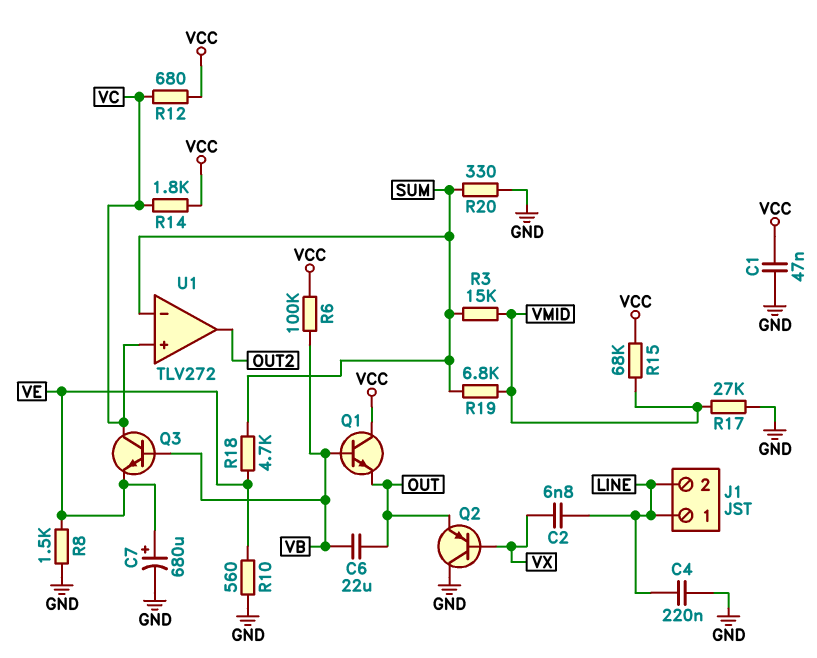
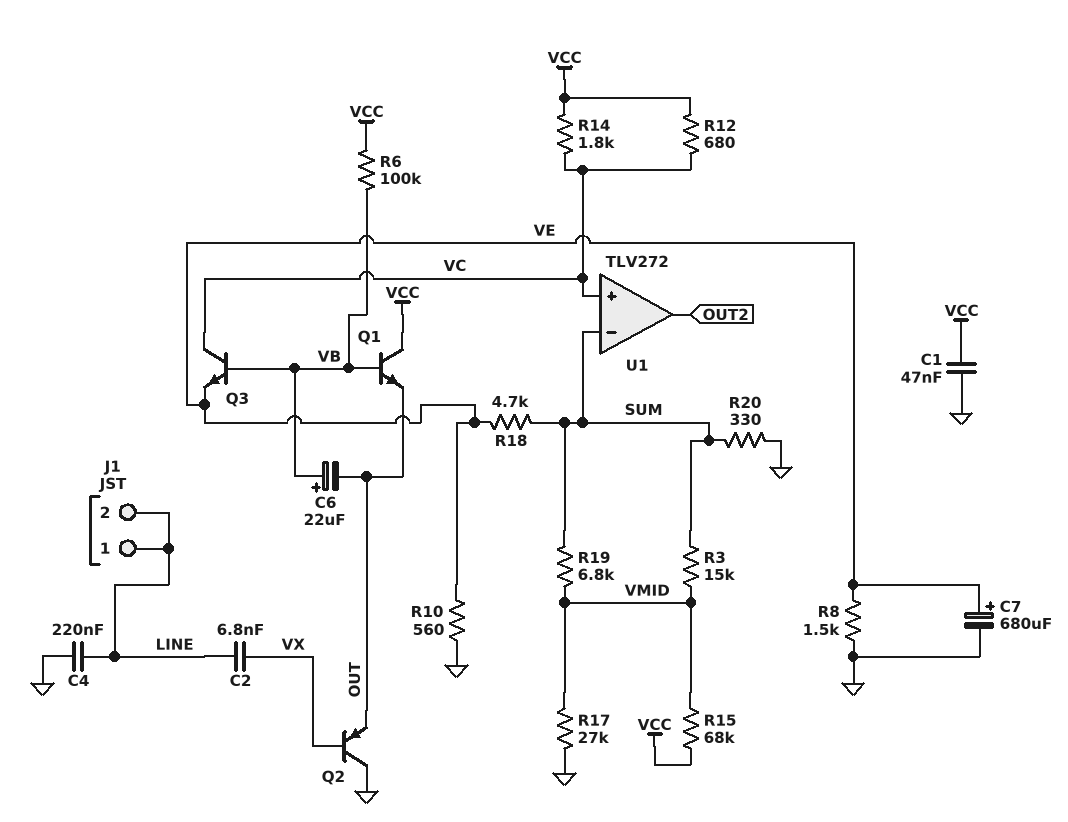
C6: 22uF (OUT, VB) -> 22uF (plus VB, minus OUT)

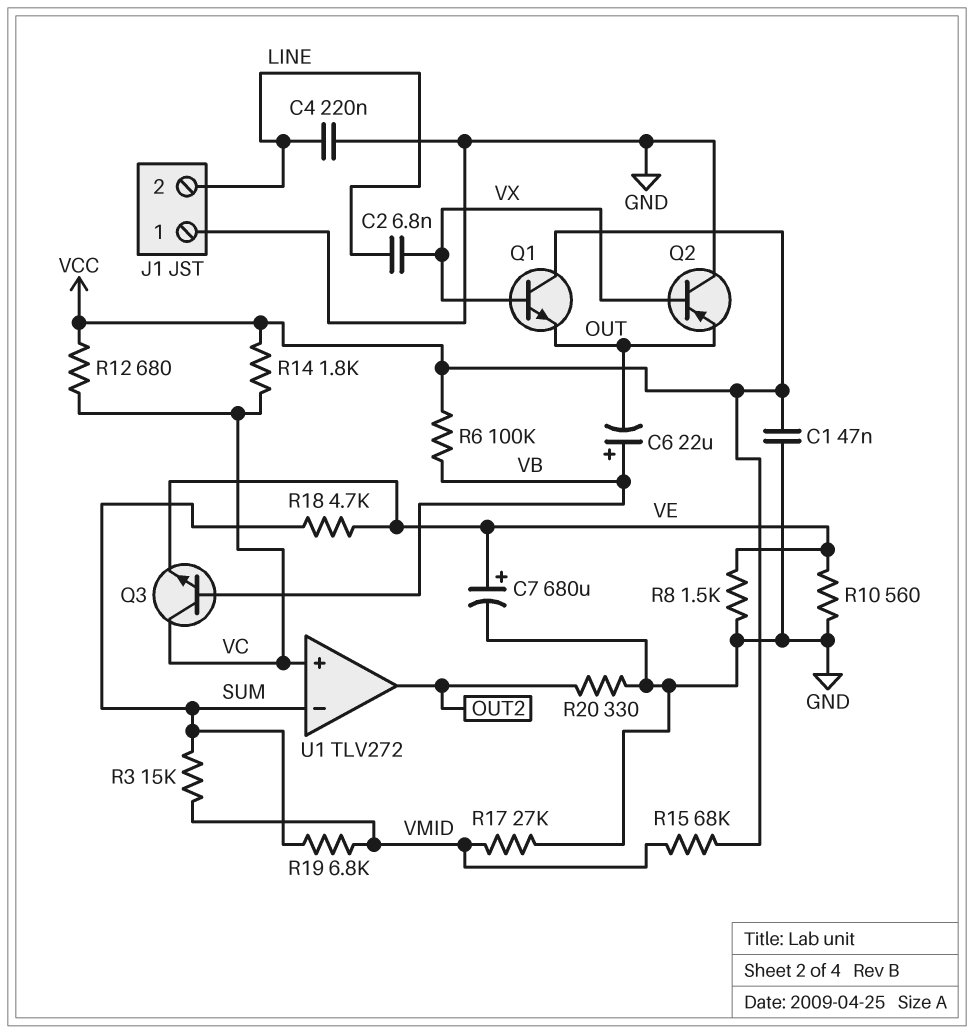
J1 pin 1: LINE -> GND
Q1: NPN (B VB, C VCC, E OUT) -> NPN (B VX, C VCC, E OUT)
R20: 330 (GND, SUM) -> 330 (GND, OUT2)

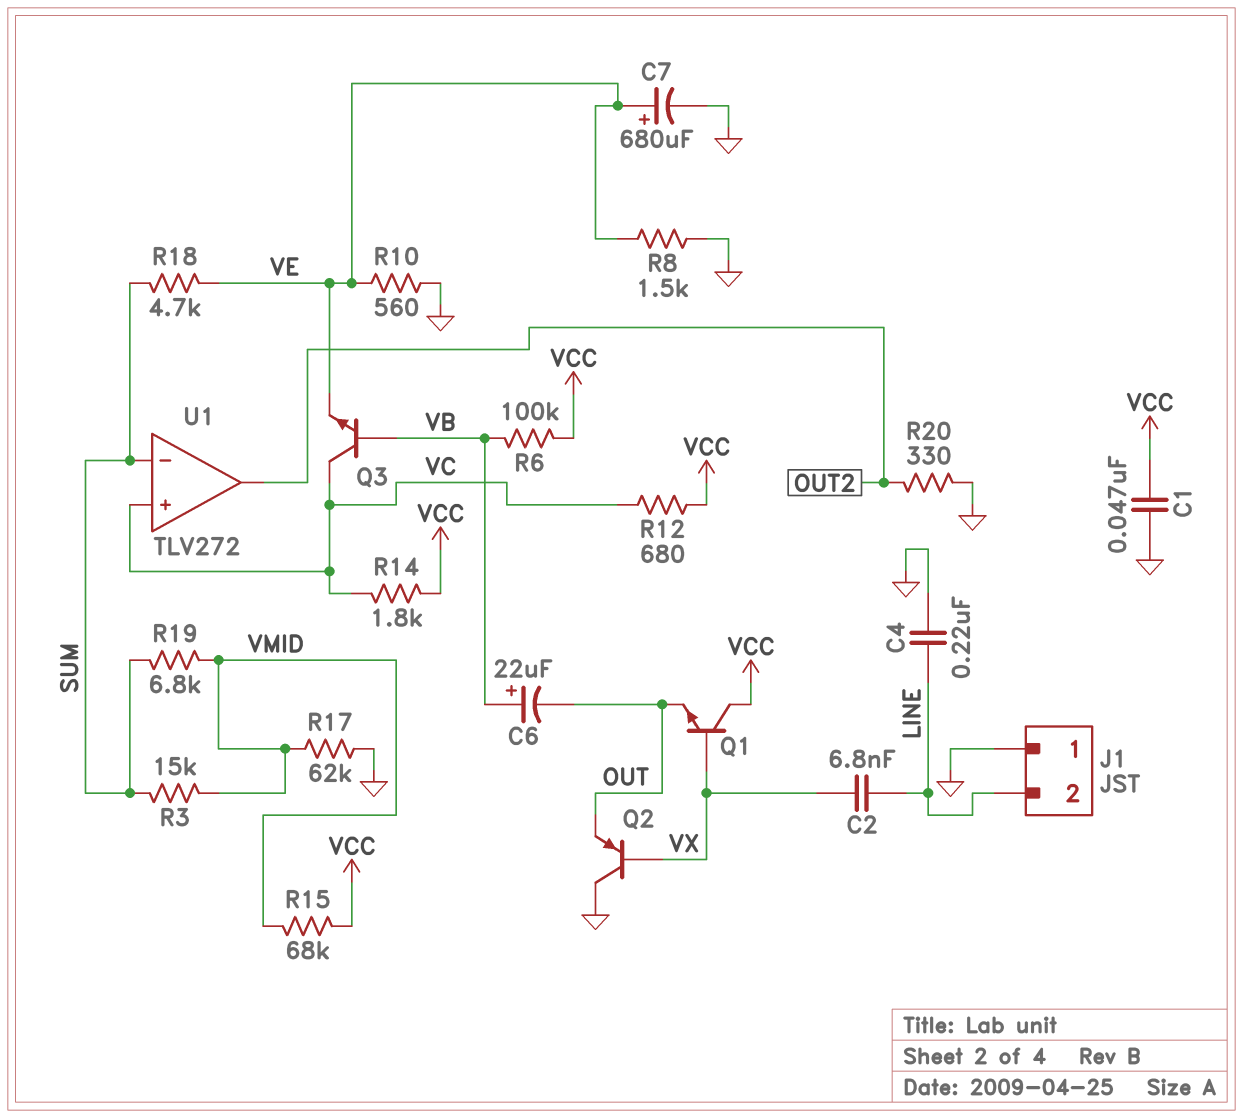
R17: 27k (GND, VMID) -> 62k (GND, VMID)

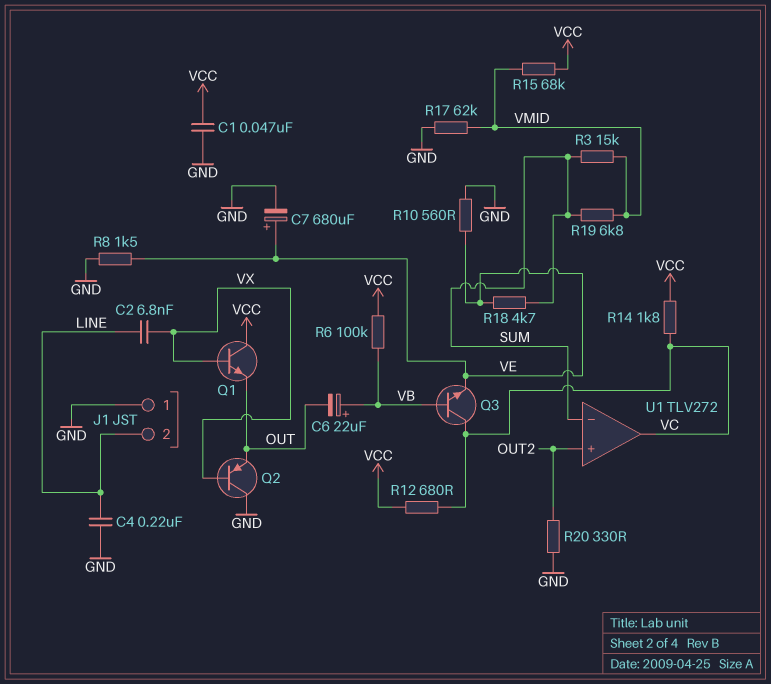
U1 pin in+: VC -> OUT2
U1 pin out: OUT2 -> VC

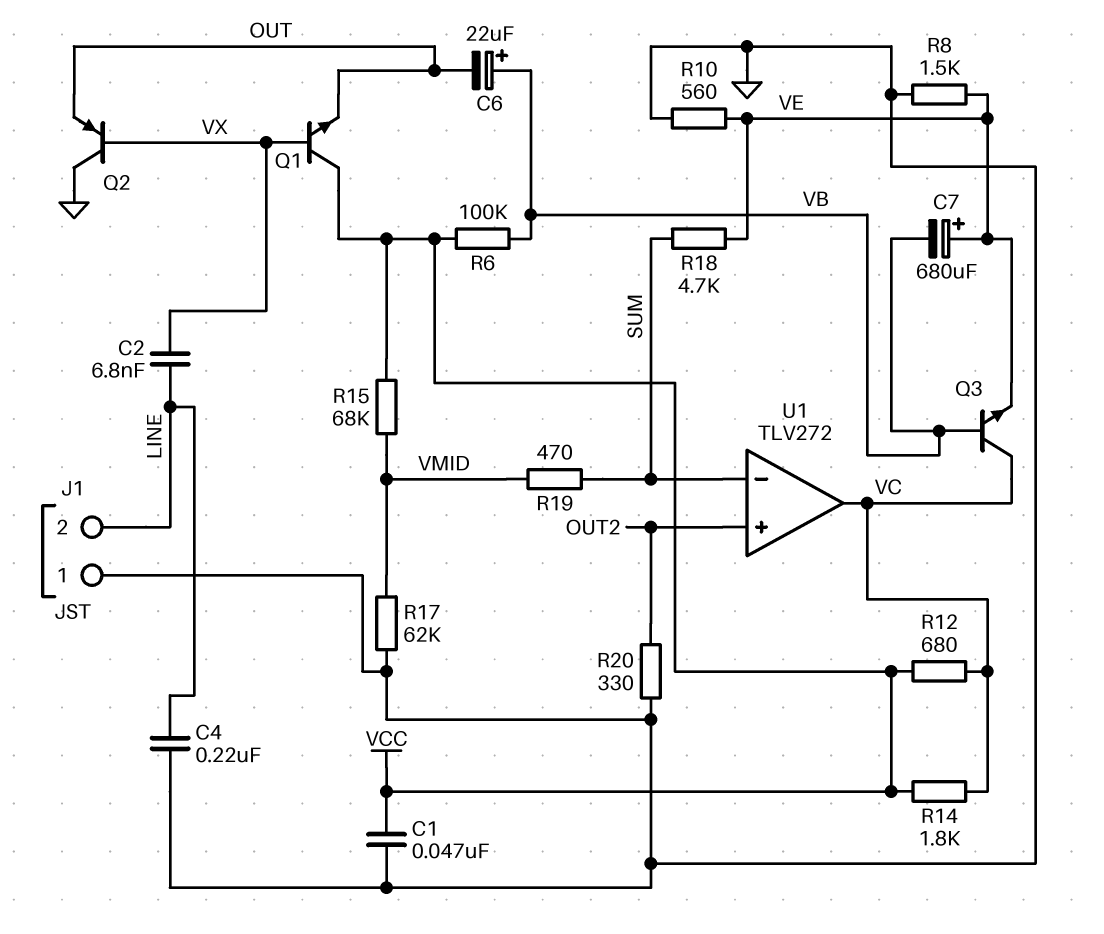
C7: 680uF (plus VE, minus GND) -> 680uF (plus VE, minus VB)
R3: 15k (SUM, VMID) -> none
R19: 6.8k (SUM, VMID) -> 470 (SUM, VMID)

